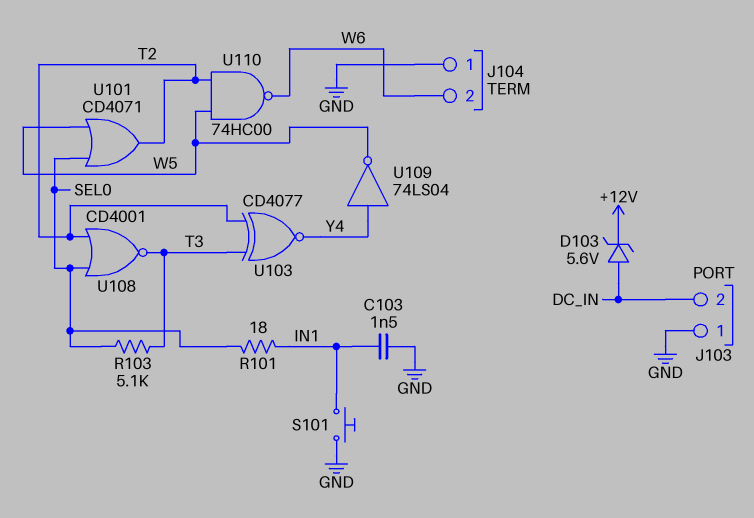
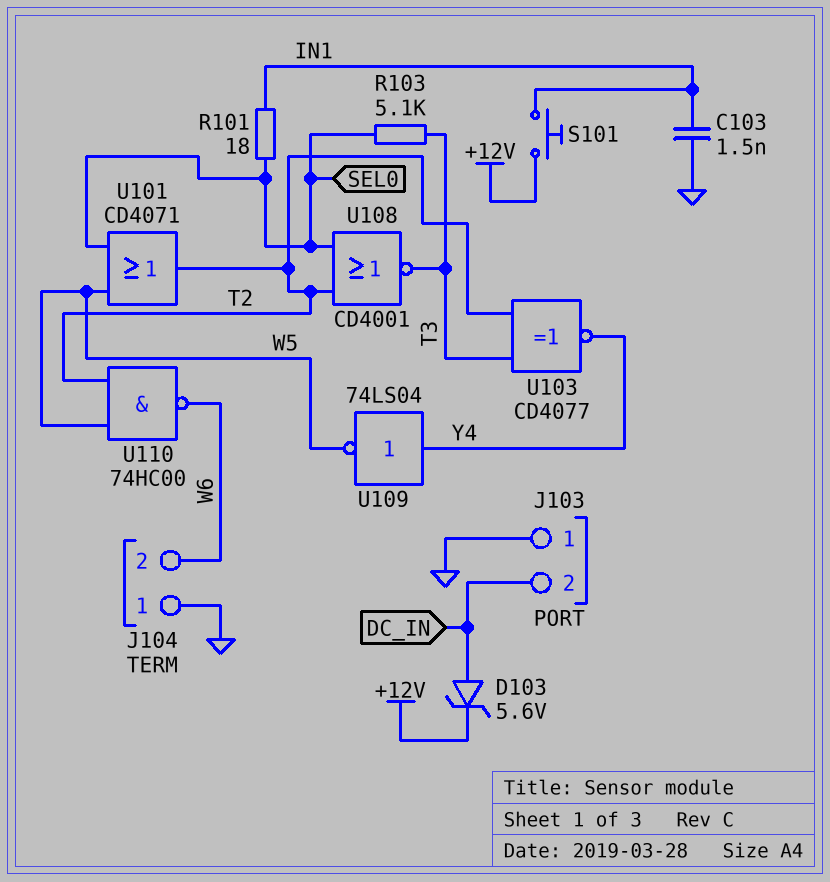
S101: button (GND, IN1) -> button (+12V, IN1)

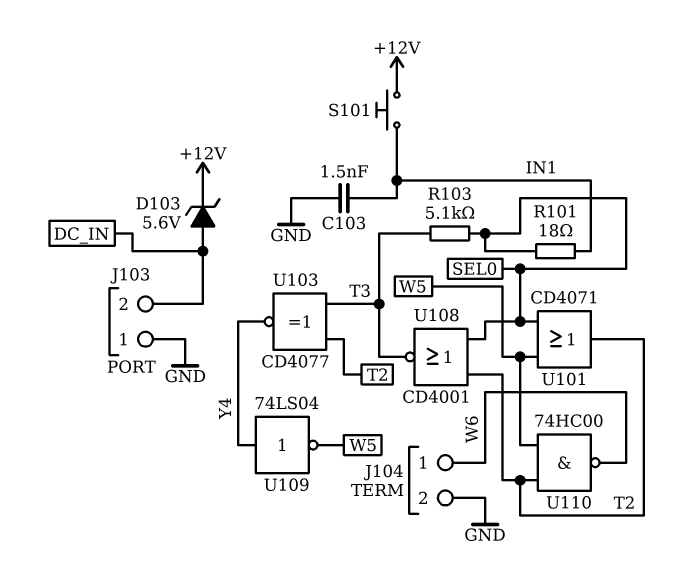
J104 pin 1: GND -> W6
J104 pin 2: W6 -> GND

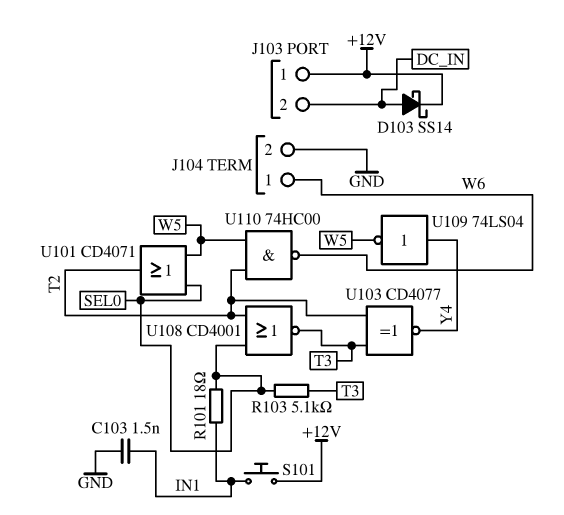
D103: zener 5.6V (A DC_IN, K +12V) -> schottky SS14 (A DC_IN, K +12V)
J103 pin 1: GND -> +12V

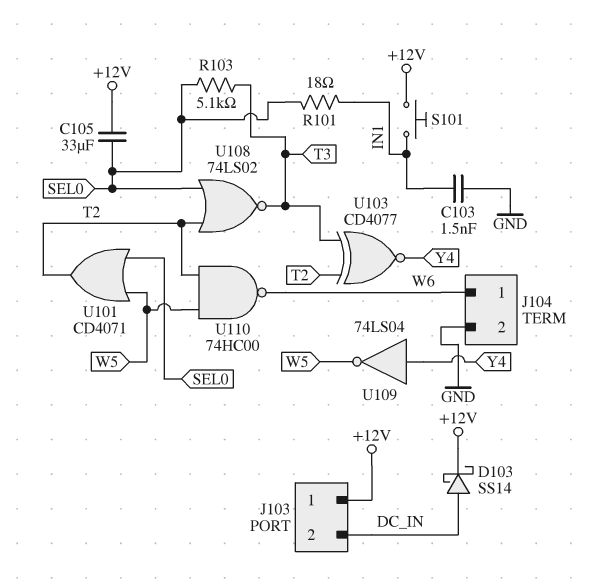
C105: none -> 33uF (+12V, SEL0)
U108: NOR CD4001 (in SEL0, in T2, out T3) -> NOR 74LS02 (in SEL0, in T2, out T3)

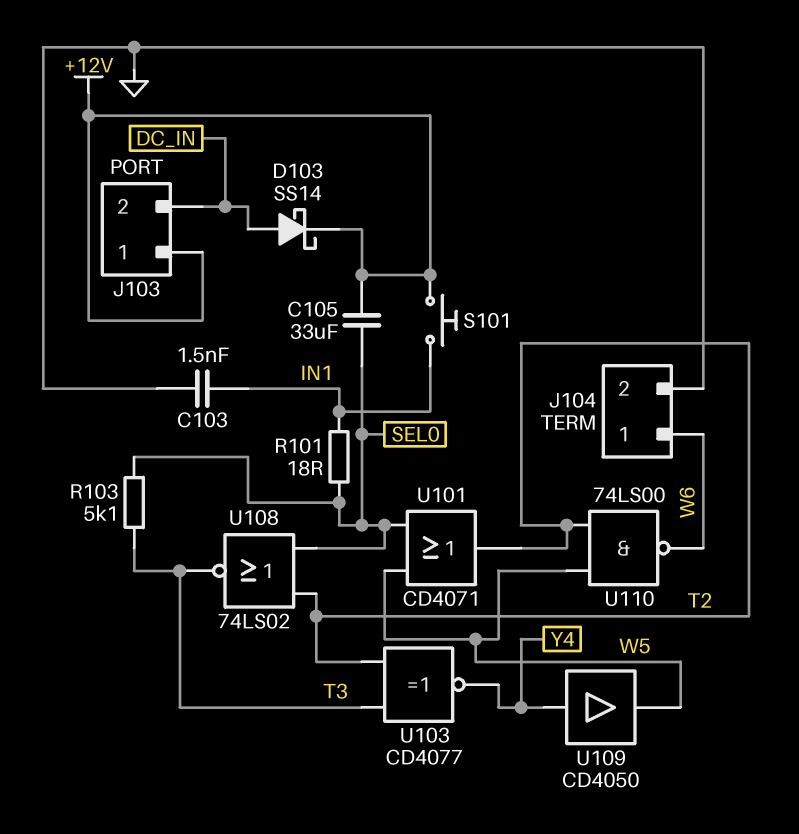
U109: NOT 74LS04 (in Y4, out W5) -> buffer CD4050 (in Y4, out W5)
U110: NAND 74HC00 (in T2, in W5, out W6) -> NAND 74LS00 (in T2, in W5, out W6)

